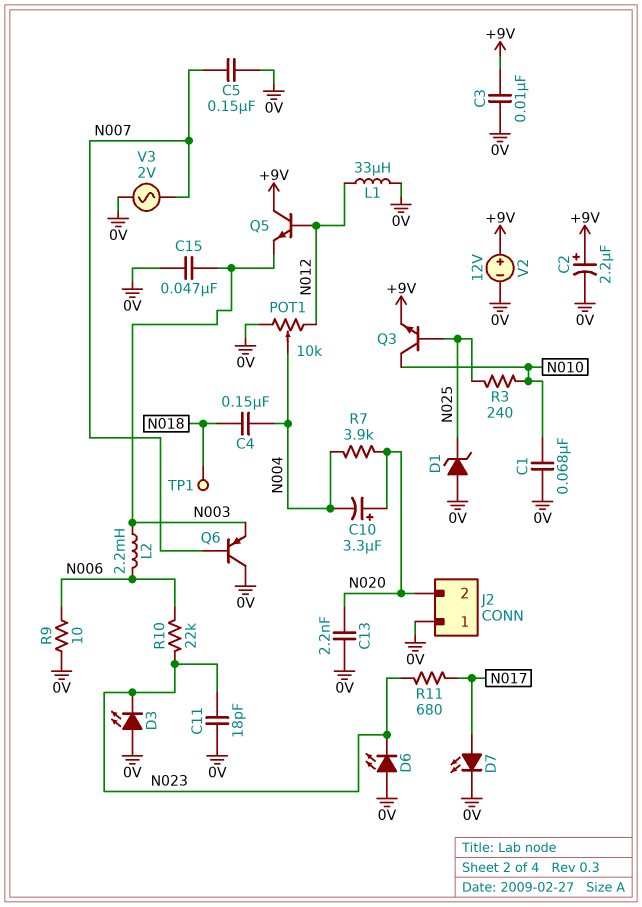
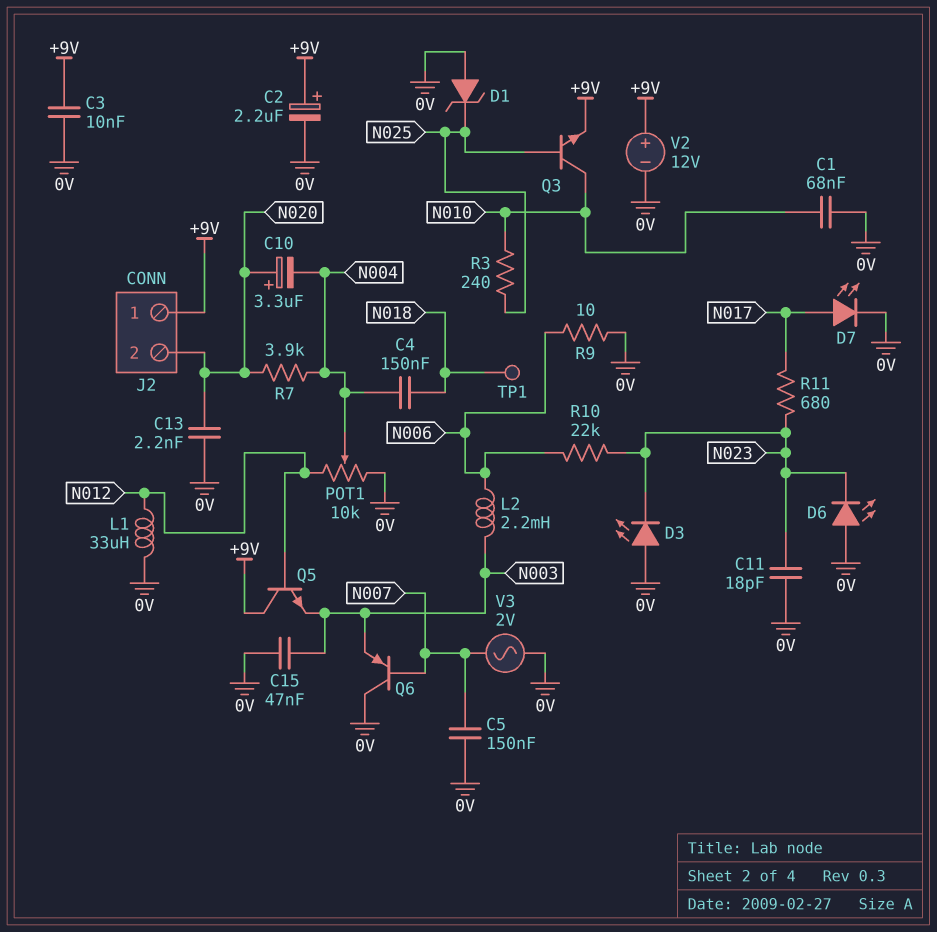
J2 pin 1: 0V -> +9V

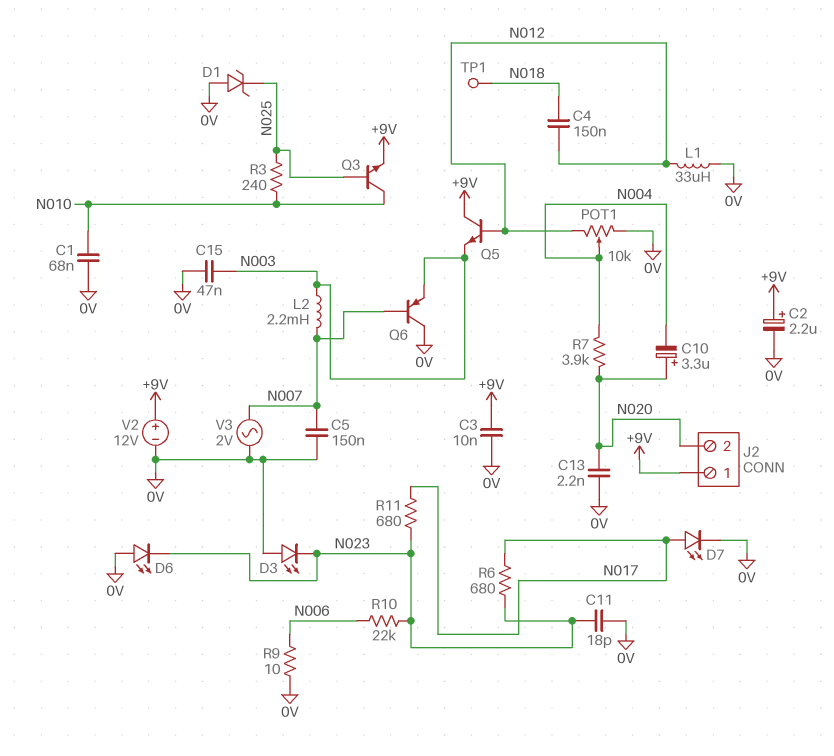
C4: 150nF (N004, N018) -> 150nF (N012, N018)
L2: 2.2mH (N003, N006) -> 2.2mH (N003, N007)
R6: none -> 680 (N017, N023)

